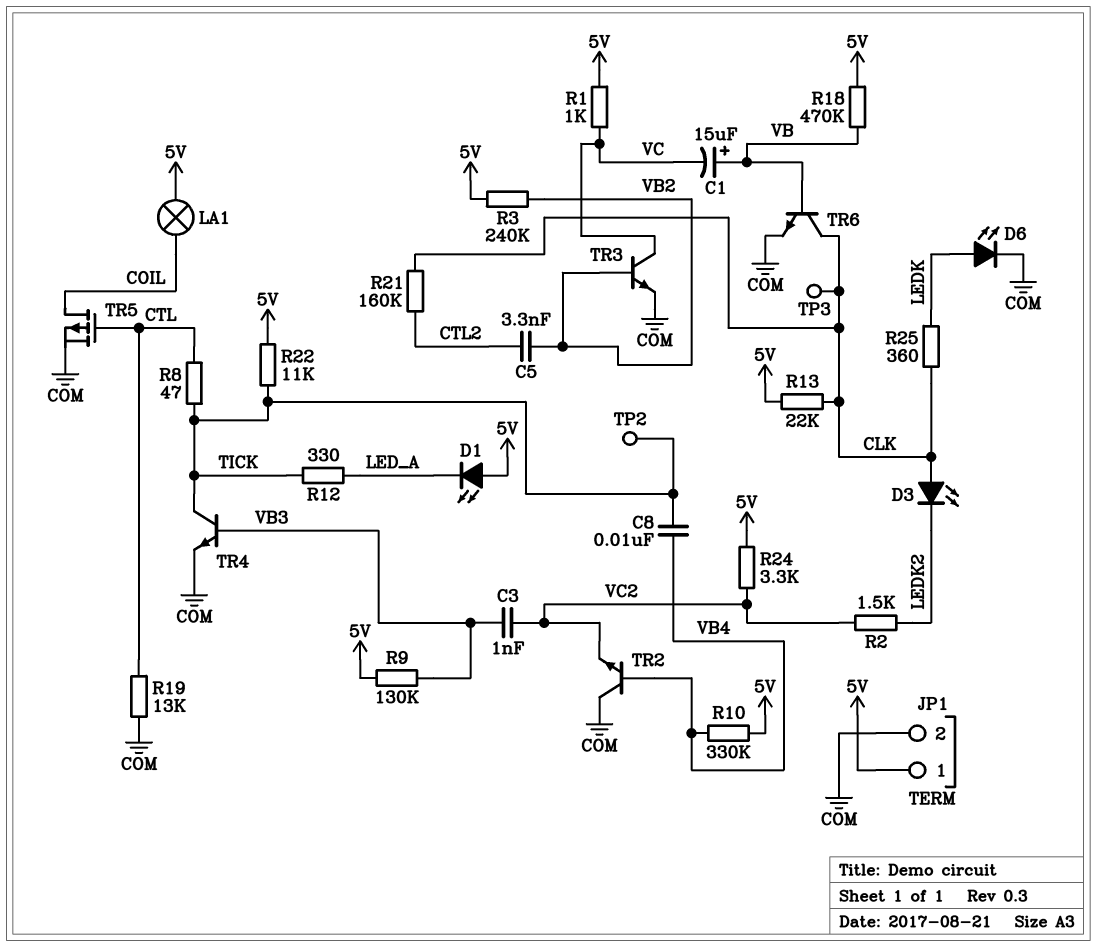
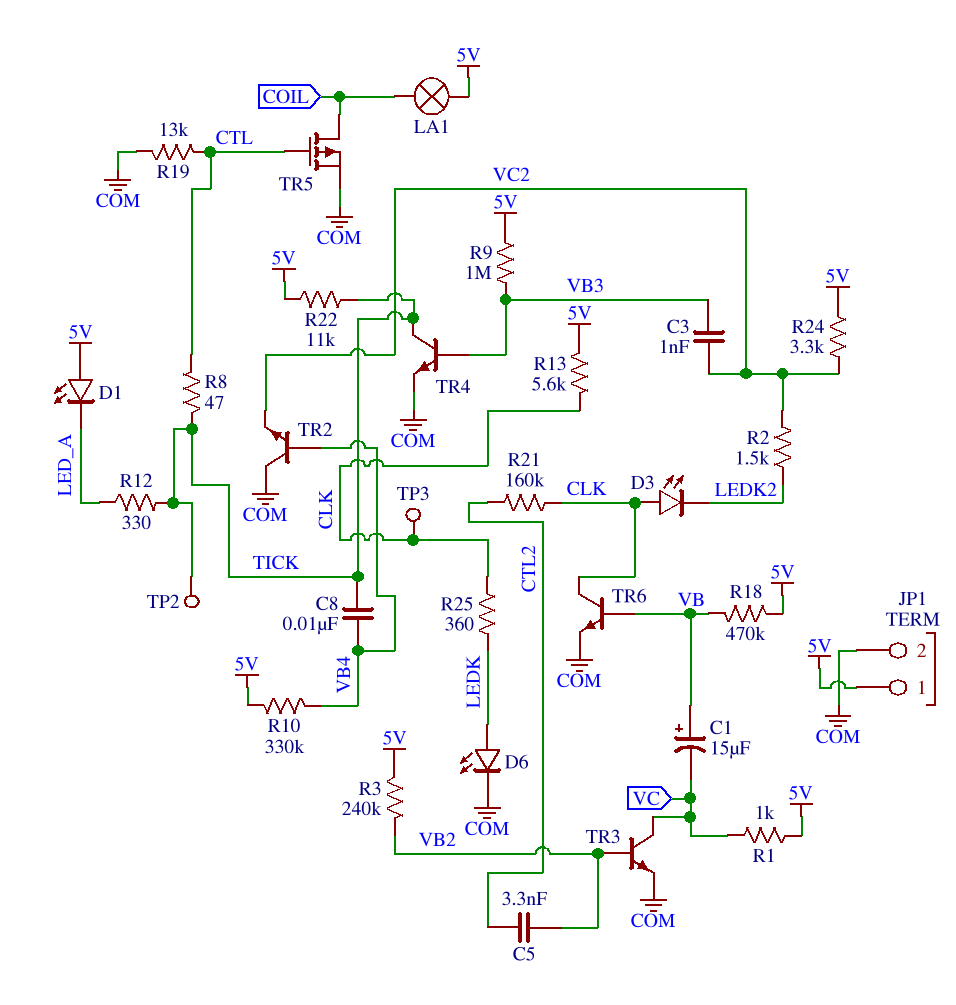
R9: 130k (5V, VB3) -> 1M (5V, VB3)
R13: 22k (5V, CLK) -> 5.6k (5V, CLK)

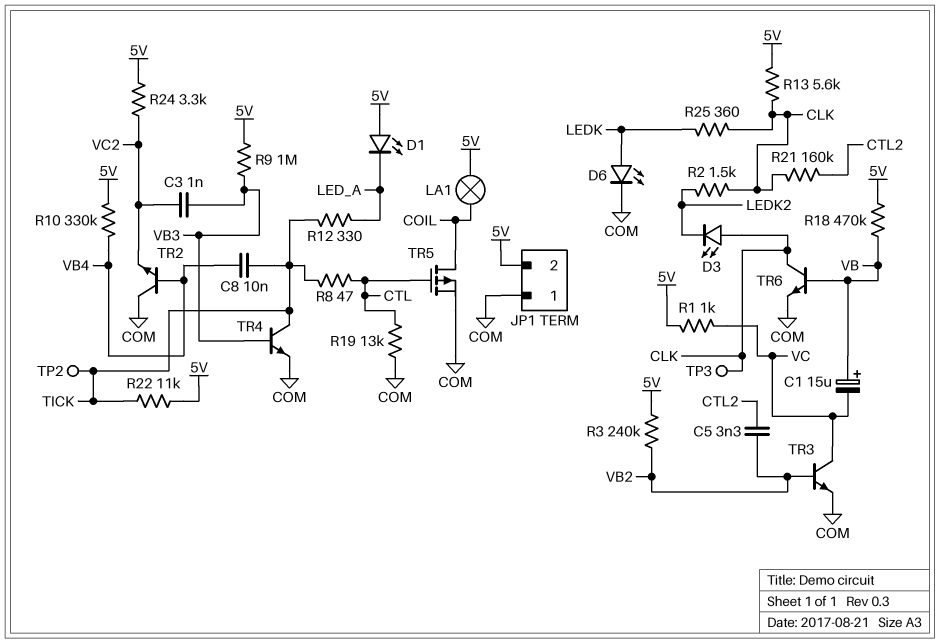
JP1 pin 1: 5V -> COM
JP1 pin 2: COM -> 5V
R2: 1.5k (LEDK2, VC2) -> 1.5k (CLK, LEDK2)

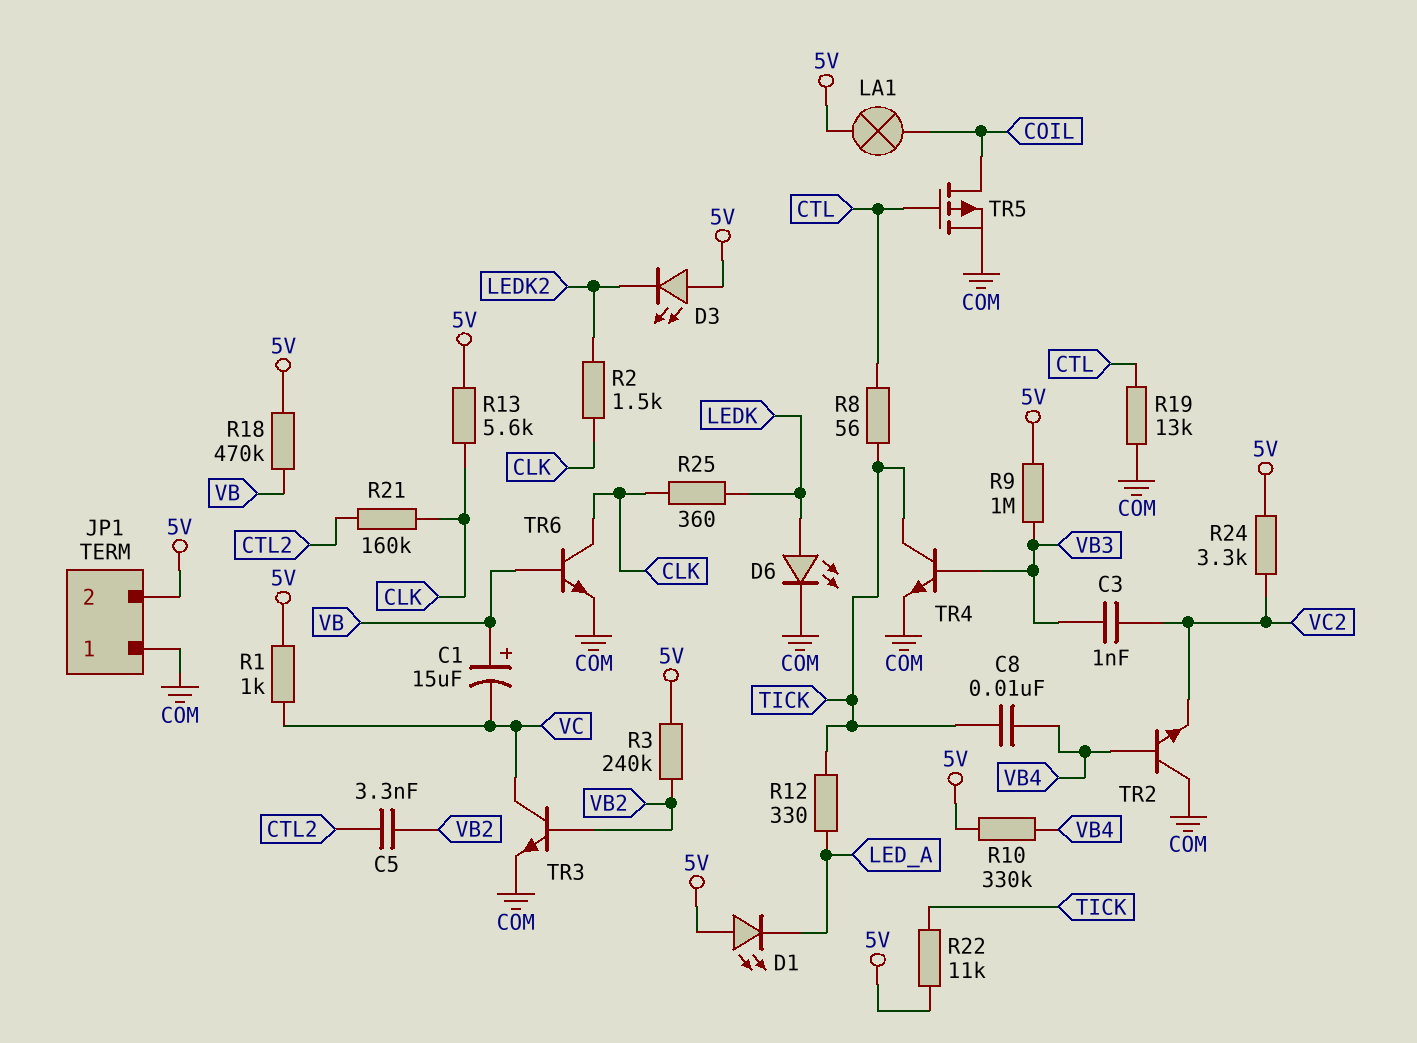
D3: LED (A CLK, K LEDK2) -> LED (A 5V, K LEDK2)
R8: 47 (CTL, TICK) -> 56 (CTL, TICK)
TP2: test point (TICK) -> none
TP3: test point (CLK) -> none

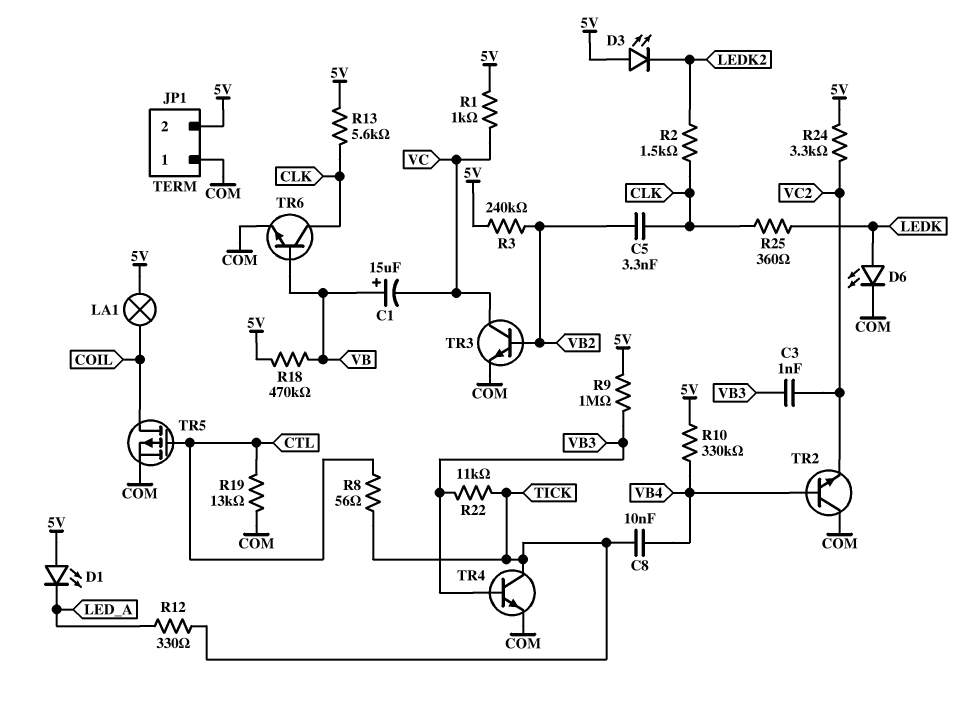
C5: 3.3nF (CTL2, VB2) -> 3.3nF (CLK, VB2)
R21: 160k (CLK, CTL2) -> none
R22: 11k (5V, TICK) -> 11k (TICK, VB3)

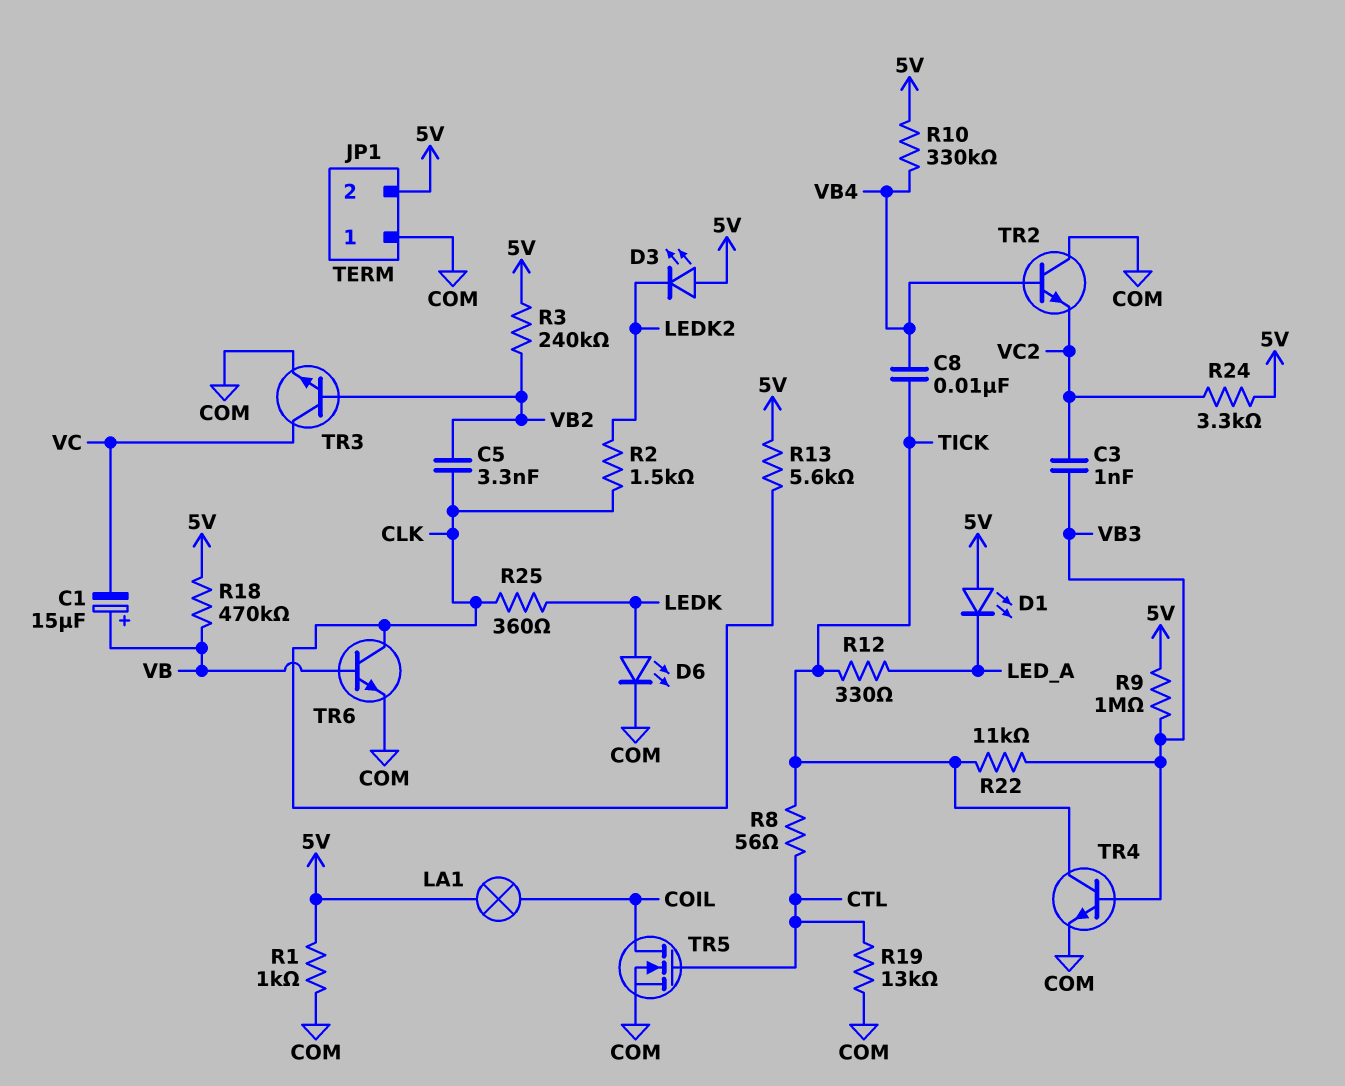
R1: 1k (5V, VC) -> 1k (5V, COM)
TR5: PMOS (G CTL, D COIL, S COM) -> NMOS (G CTL, D COIL, S COM)

